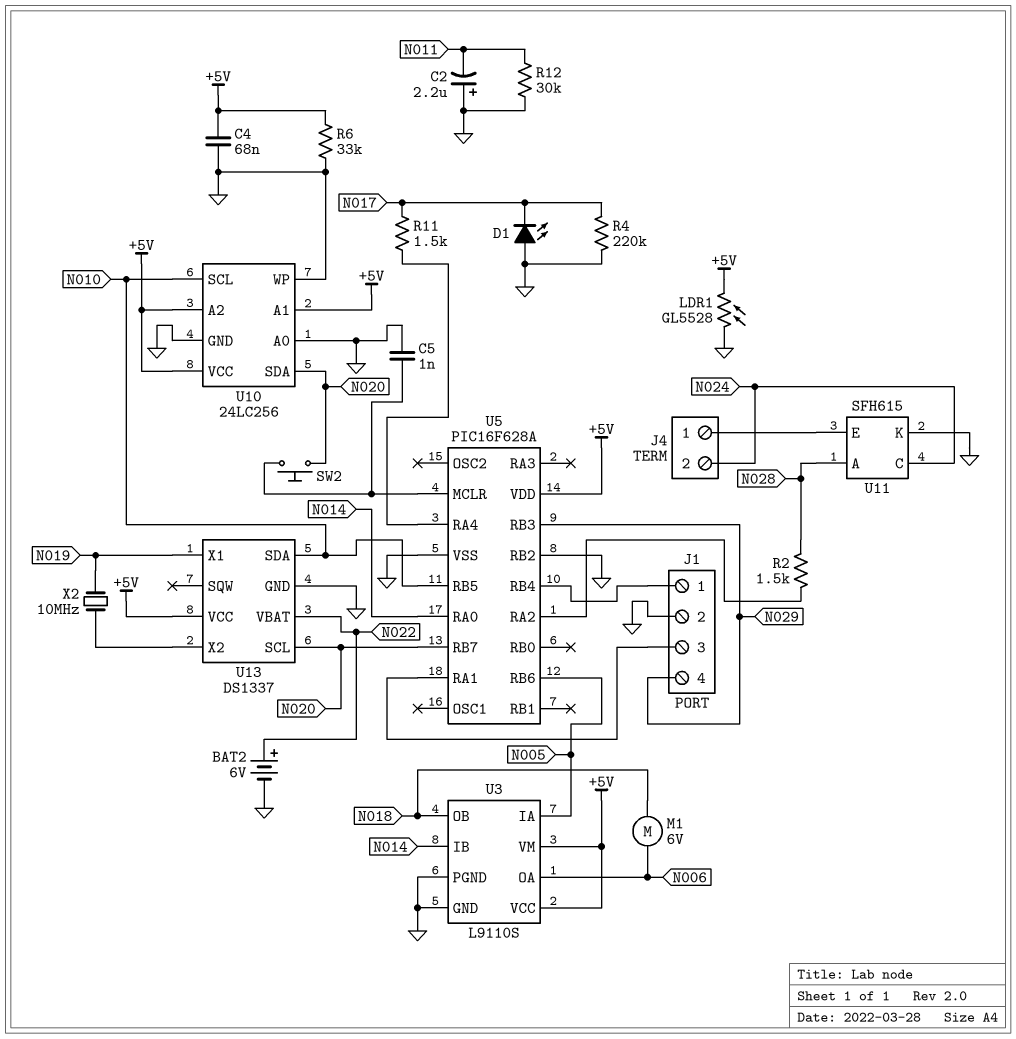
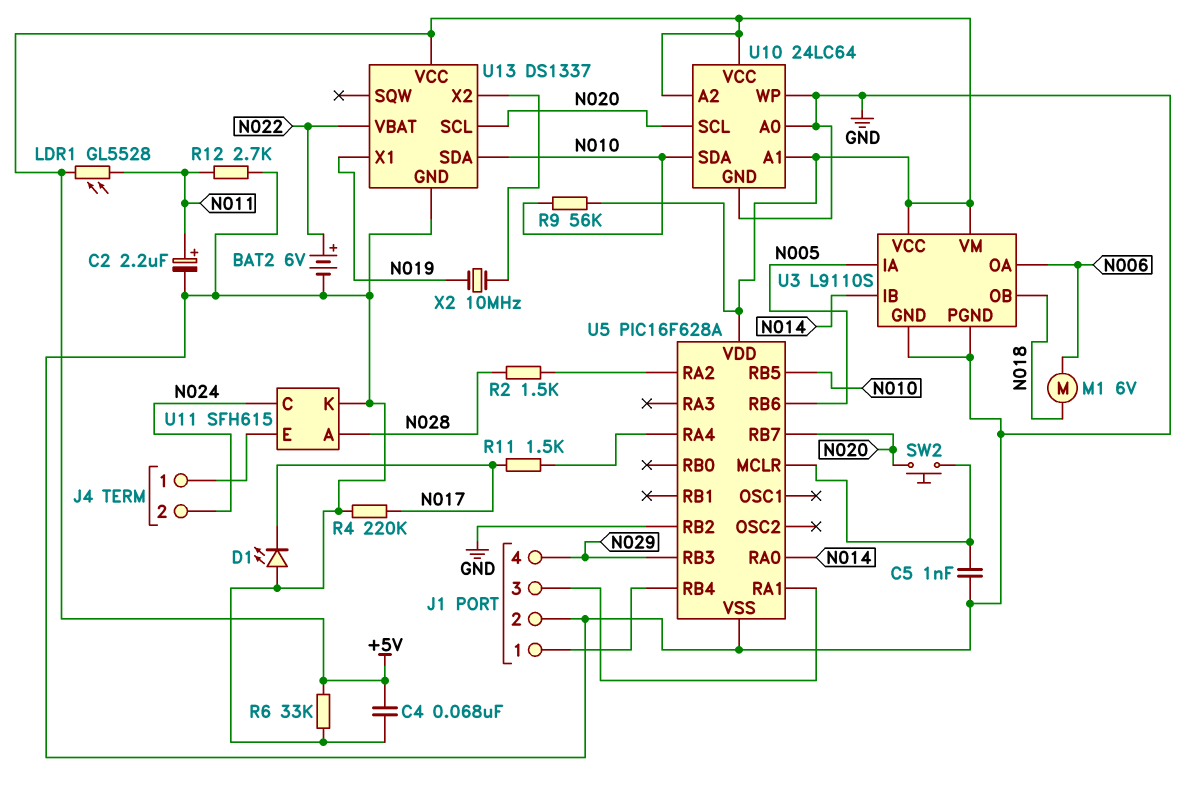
C2: 2.2uF (plus GND, minus N011) -> 2.2uF (plus N011, minus GND)
LDR1: GL5528 (+5V, GND) -> GL5528 (+5V, N011)
R9: none -> 56k (+5V, N010)
R12: 30k (GND, N011) -> 2.7k (GND, N011)
U10: 24LC256 -> 24LC64
U10 pin SCL: N010 -> N020
U10 pin SDA: N020 -> N010

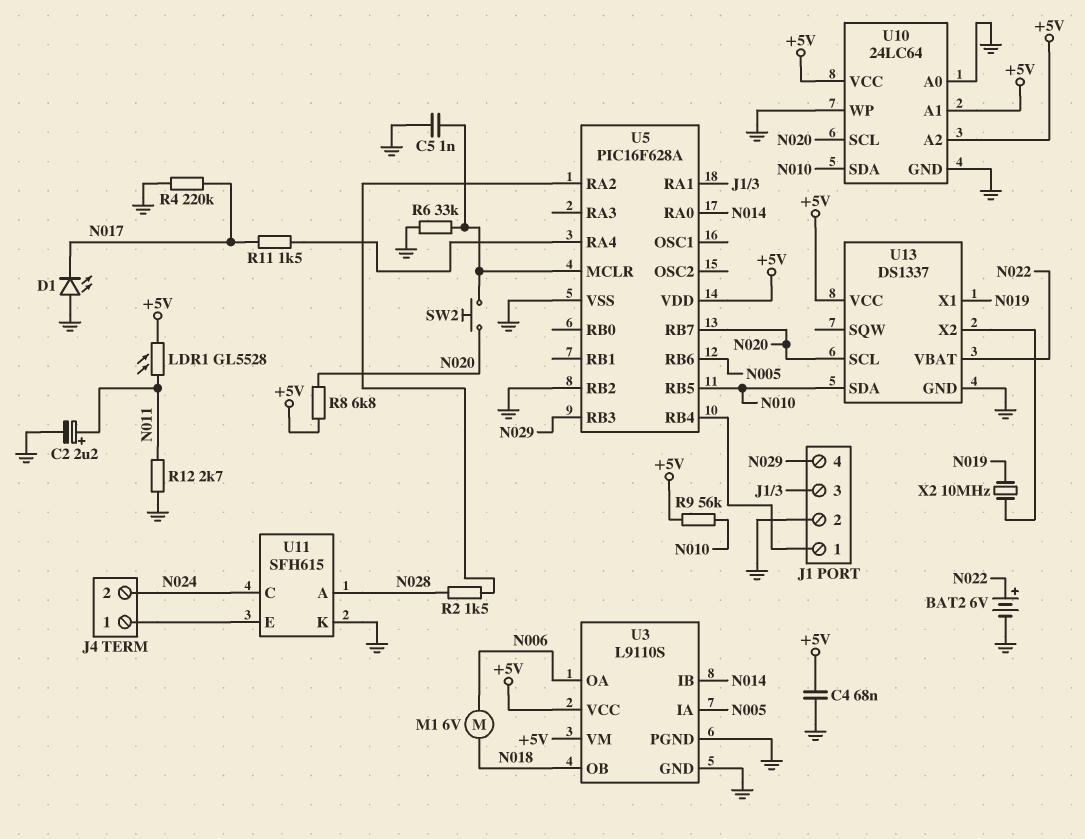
R6: 33k (+5V, GND) -> 33k (GND, U5/MCLR)
R8: none -> 6.8k (+5V, N020)

